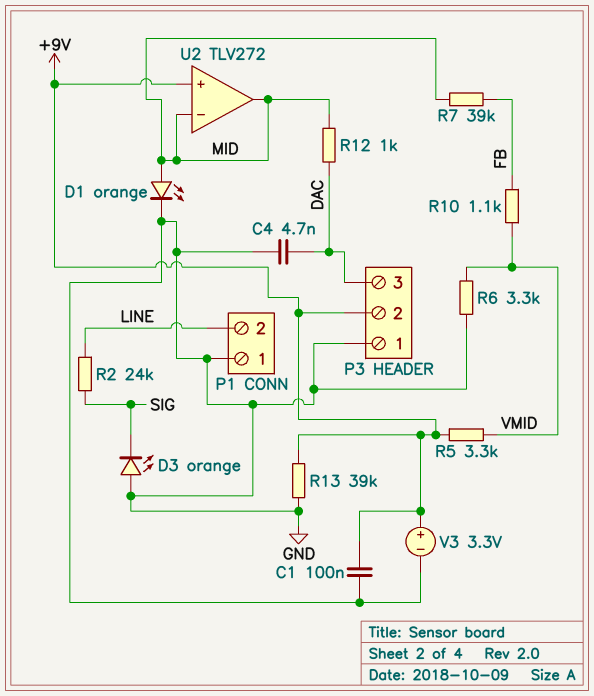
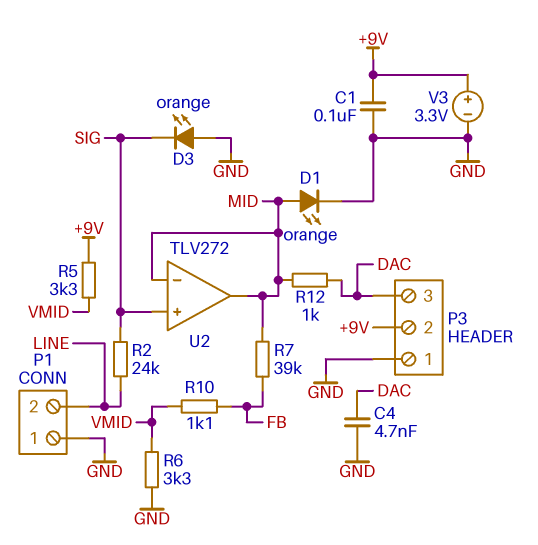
R13: 39k (+9V, GND) -> none
U2 pin in+: +9V -> SIG

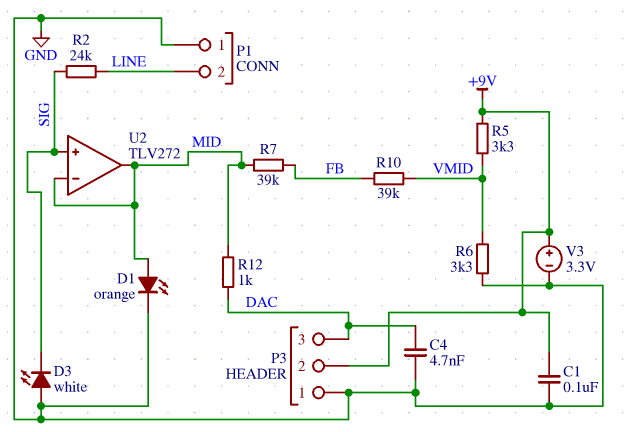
D3: LED orange (A GND, K SIG) -> LED white (A GND, K SIG)
R10: 1.1k (FB, VMID) -> 39k (FB, VMID)

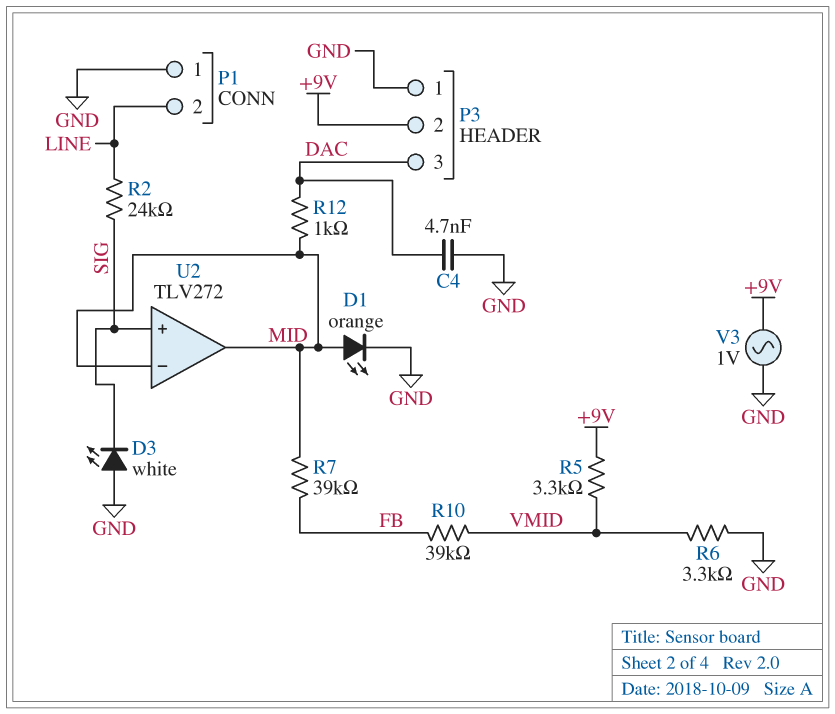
C1: 100nF (+9V, GND) -> none
V3: 3.3V (plus +9V, minus GND) -> AC 1V (+9V, GND)

